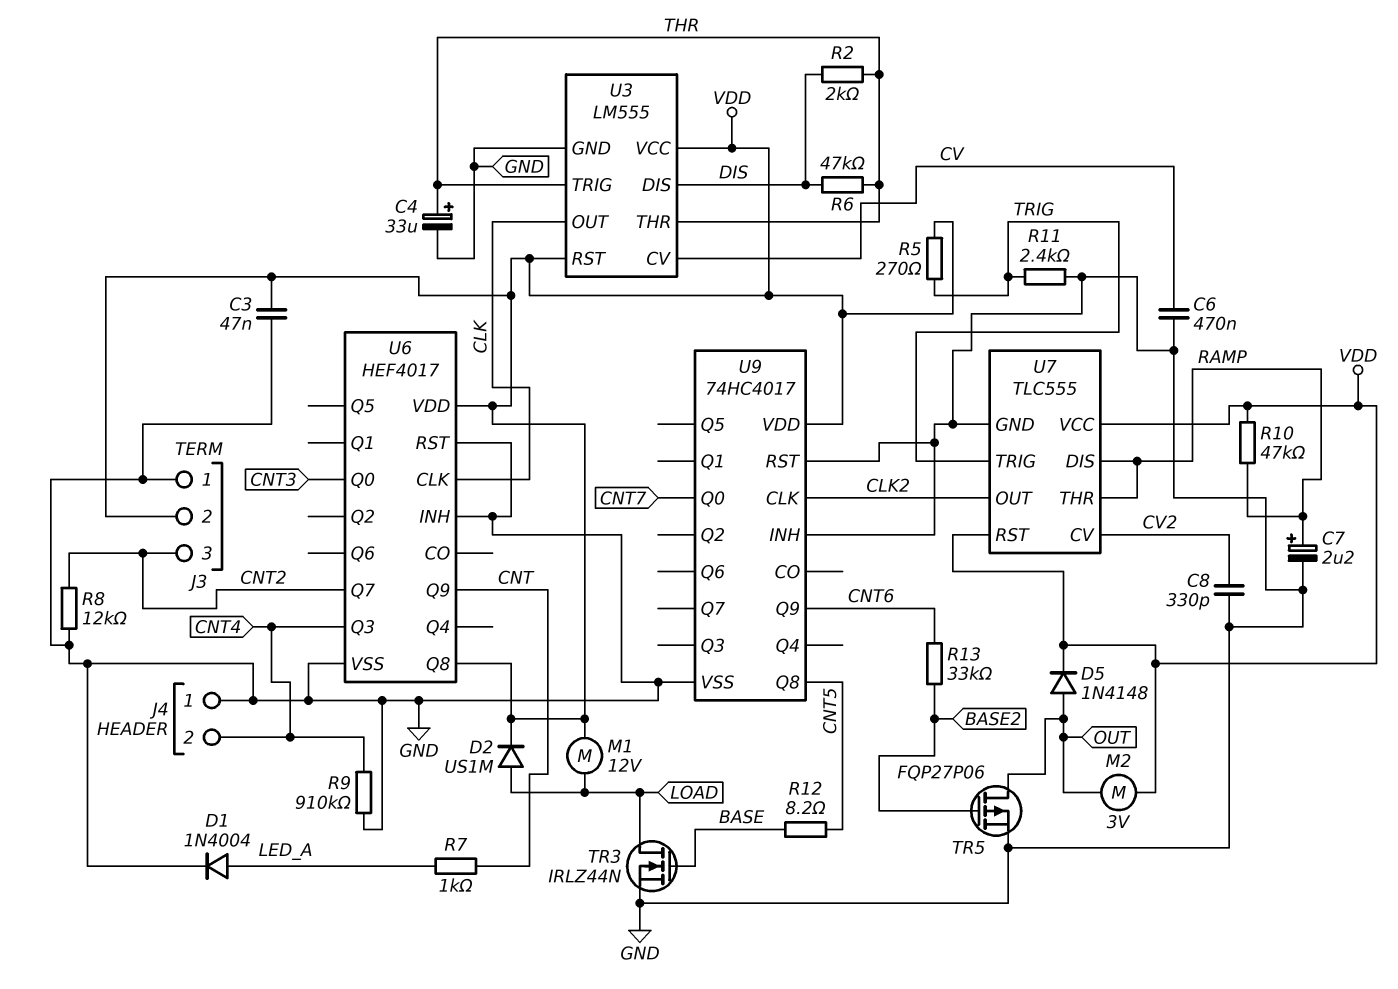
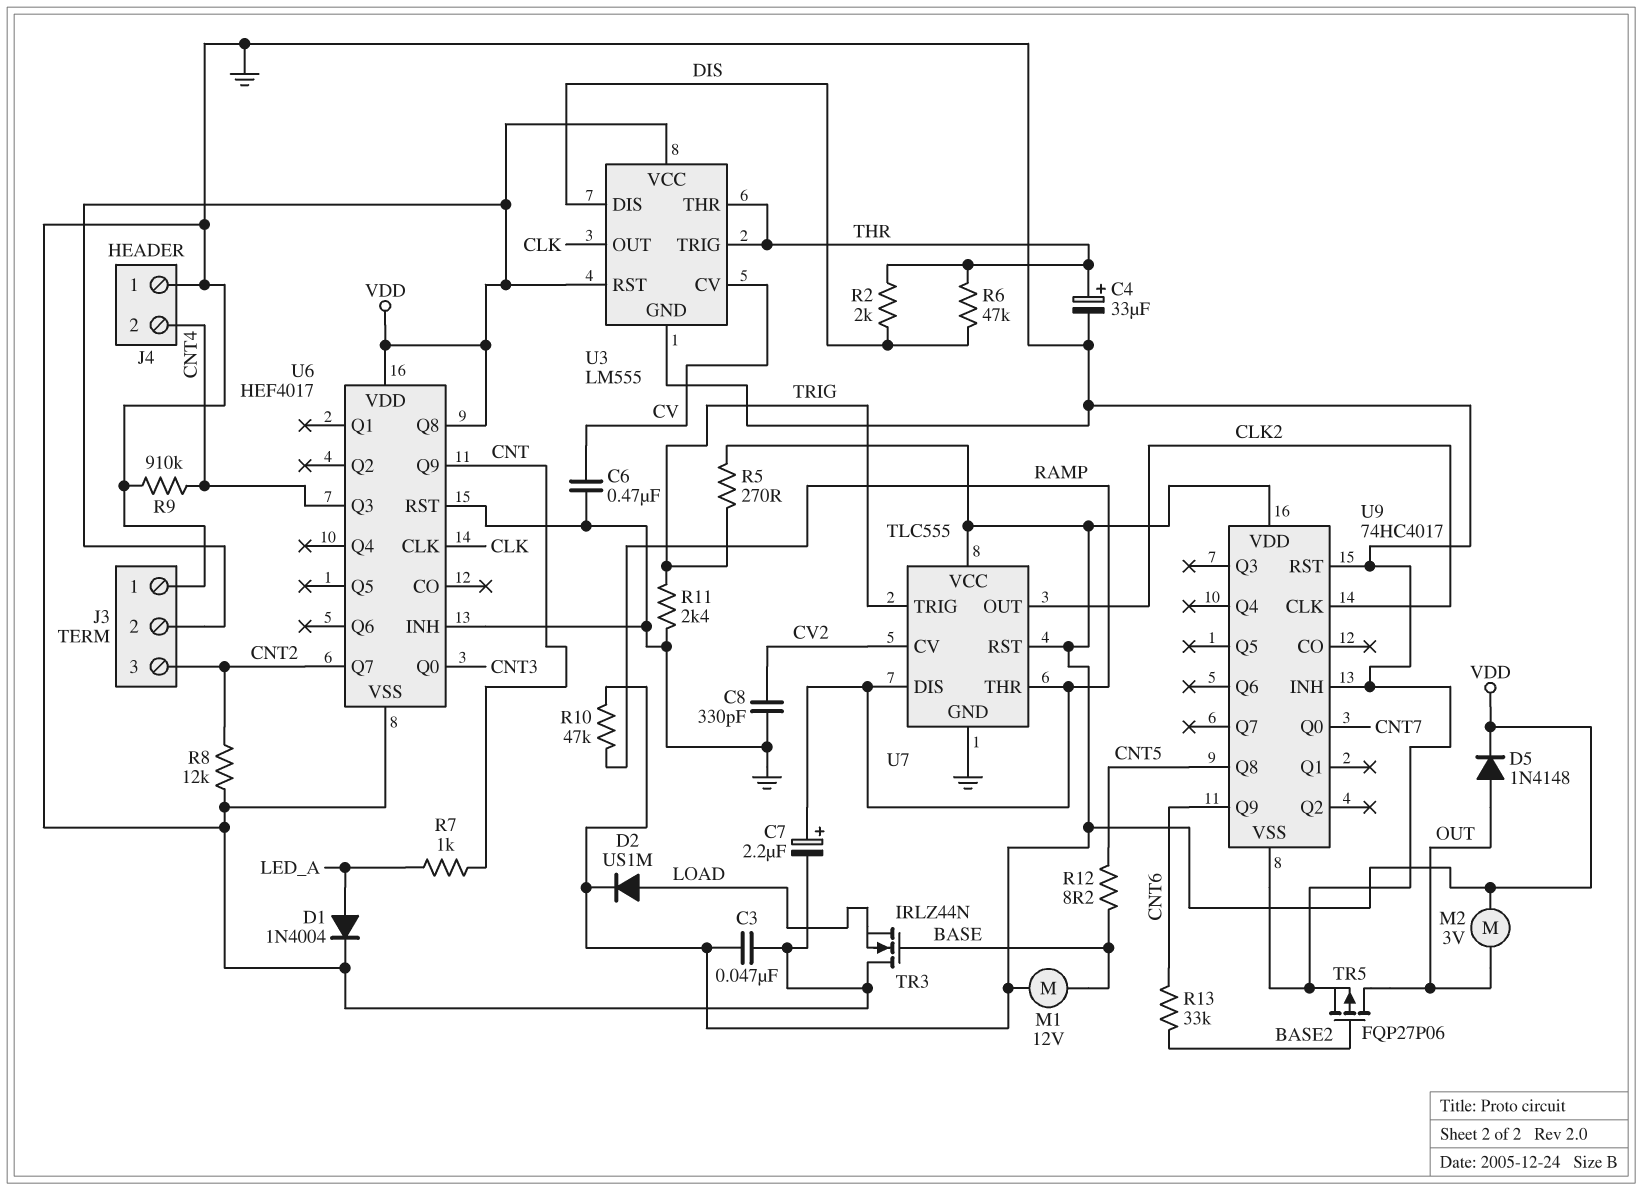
M1: motor 12V (LOAD, VDD) -> motor 12V (BASE, VDD)
TR3: NMOS IRLZ44N (G BASE, D LOAD, S GND) -> NMOS IRLZ44N (G BASE, D GND, S LOAD)

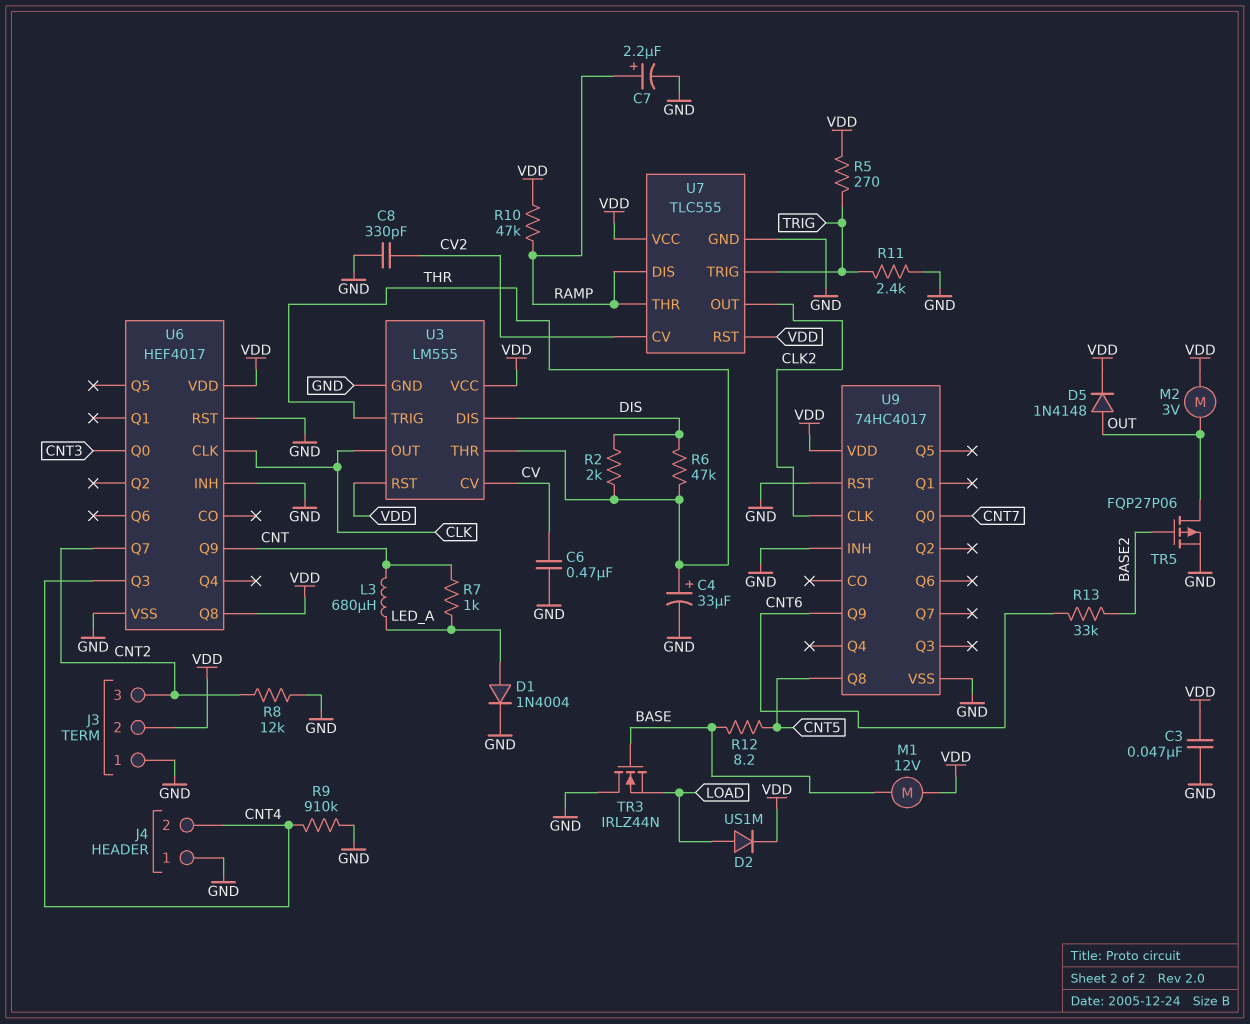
L3: none -> 680uH (CNT, LED_A)

